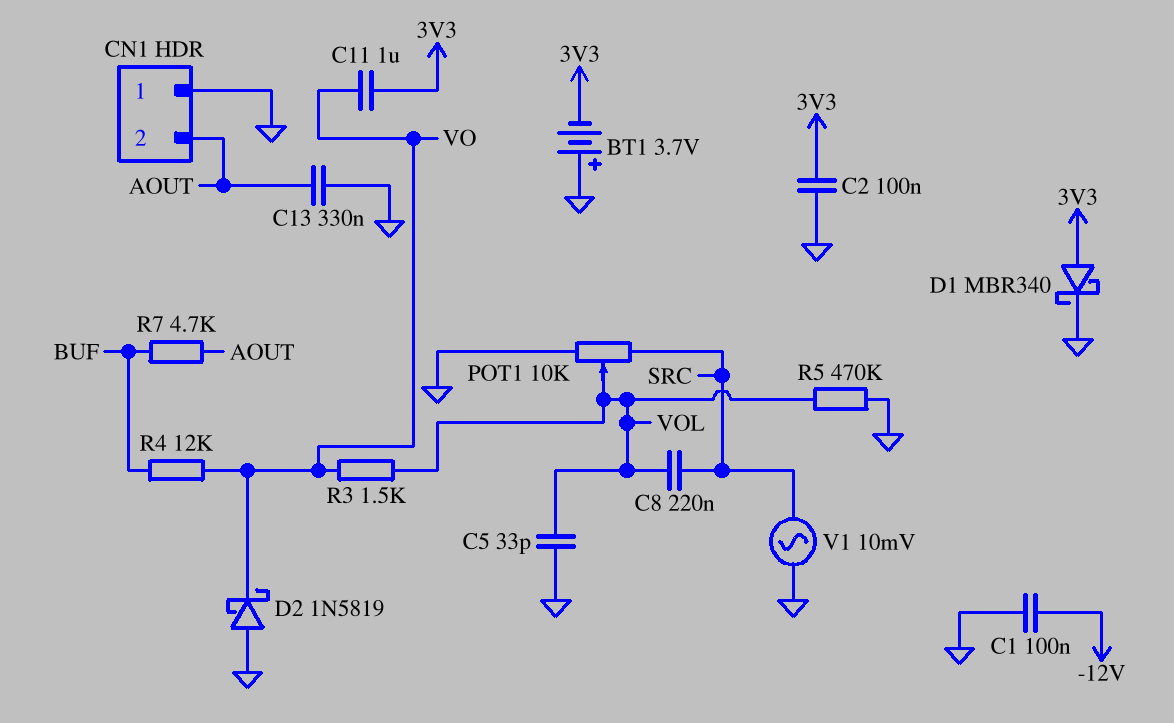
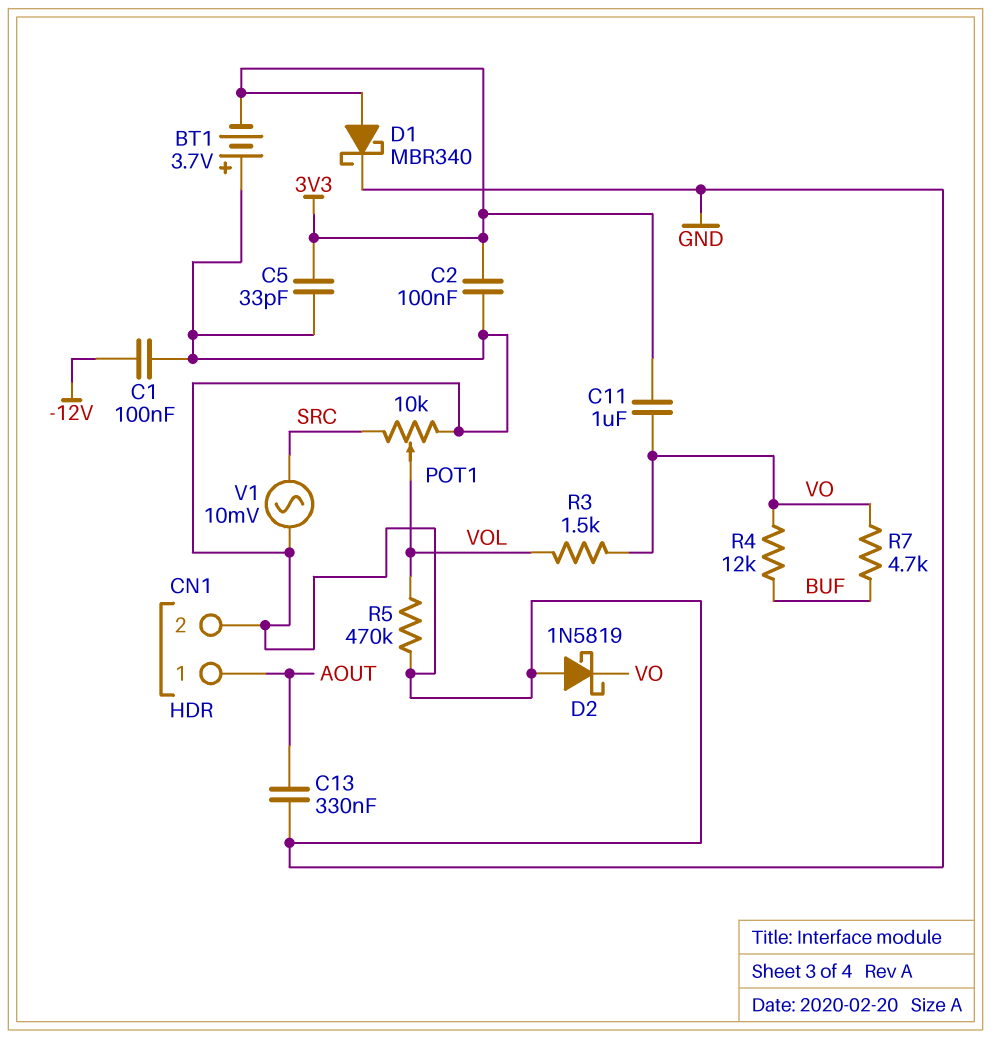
C5: 33pF (GND, VOL) -> 33pF (3V3, GND)
C8: 220nF (SRC, VOL) -> none
CN1 pin 1: GND -> AOUT
CN1 pin 2: AOUT -> GND
R7: 4.7k (AOUT, BUF) -> 4.7k (BUF, VO)

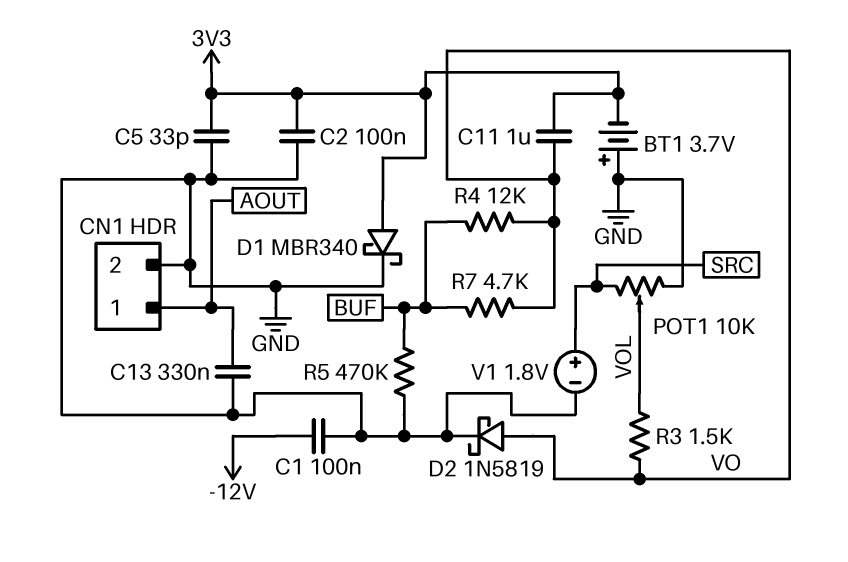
D2: schottky 1N5819 (A GND, K VO) -> schottky 1N5819 (A VO, K GND)
R5: 470k (GND, VOL) -> 470k (BUF, GND)
V1: AC 10mV (GND, SRC) -> 1.8V (plus SRC, minus GND)

